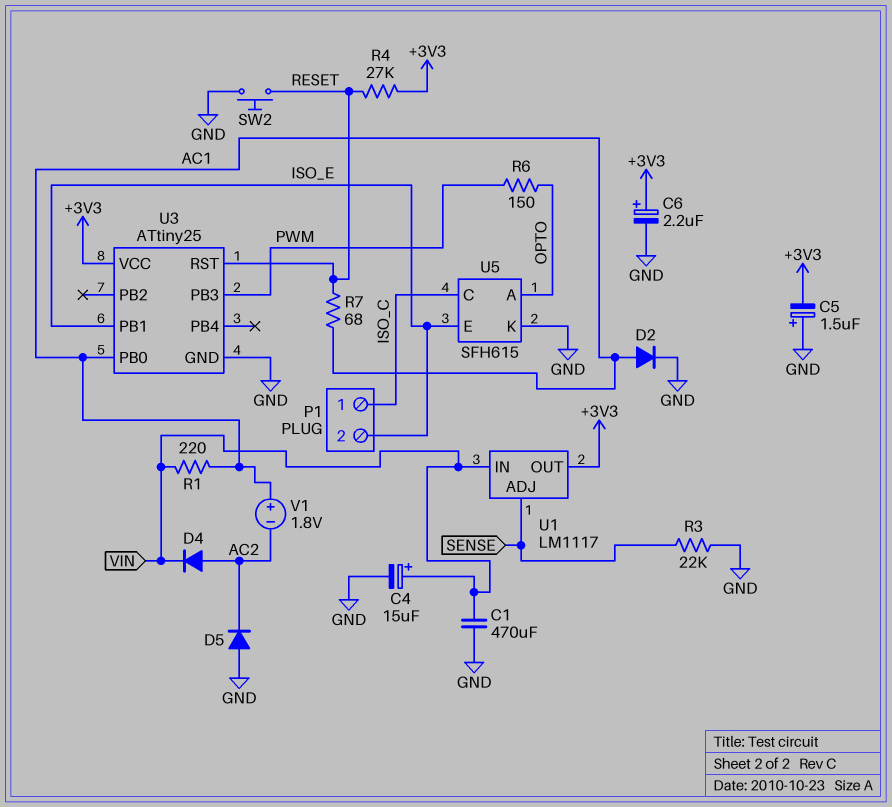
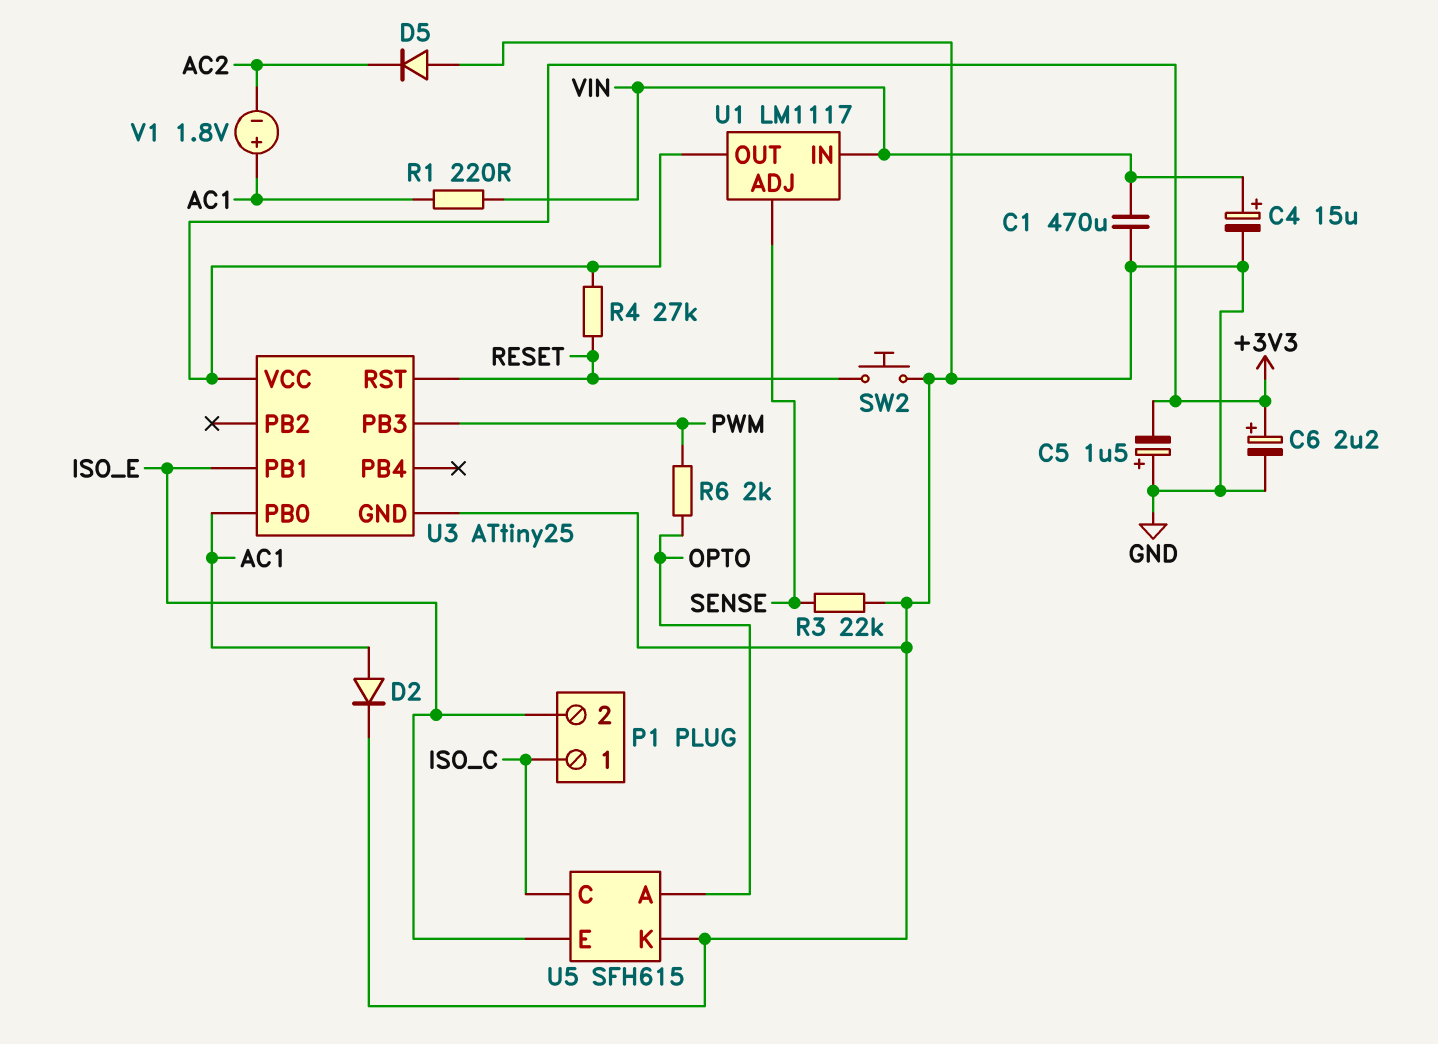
D4: diode (A AC2, K VIN) -> none
R6: 150 (OPTO, PWM) -> 2k (OPTO, PWM)
R7: 68 (AC1, RESET) -> none

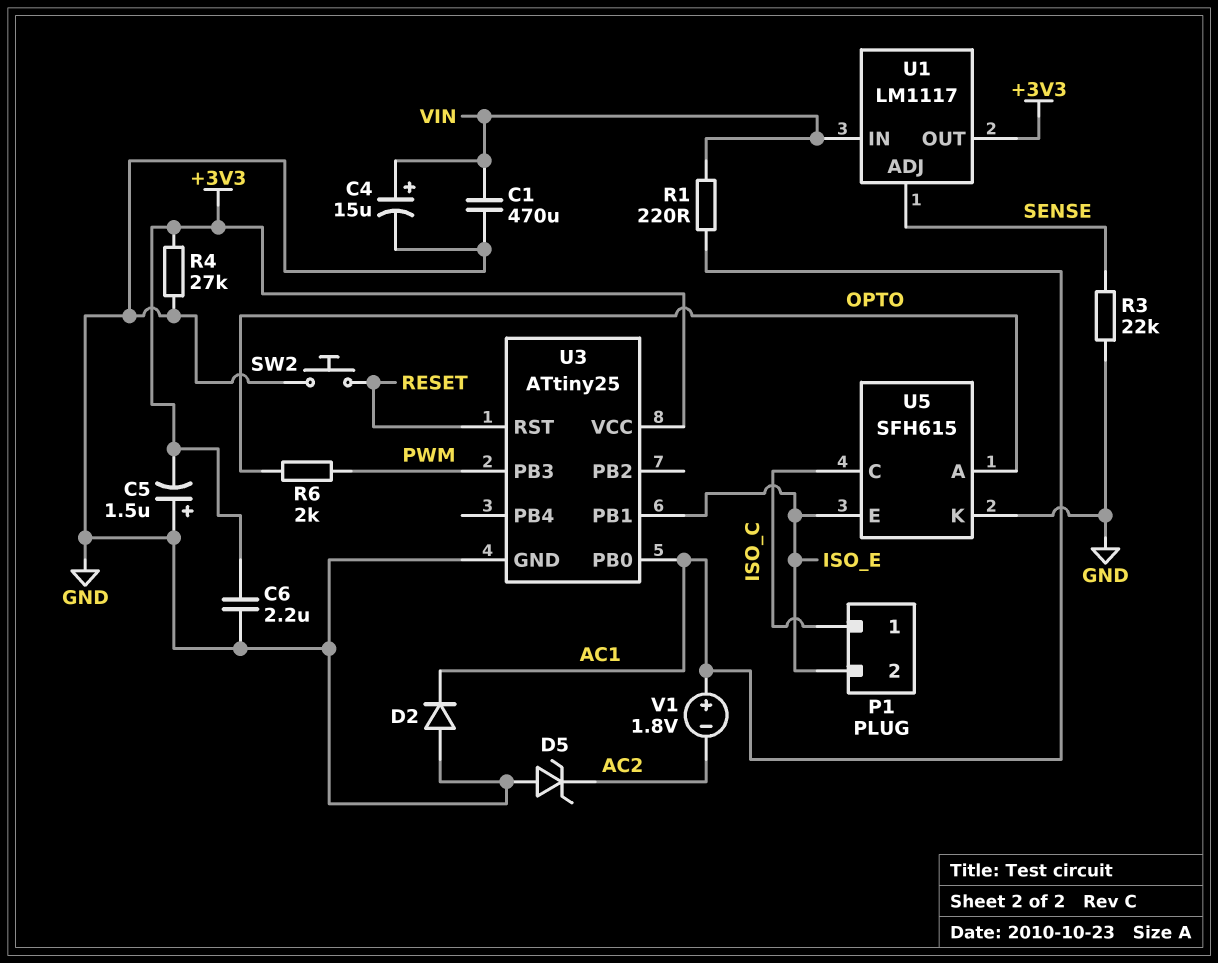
C6: 2.2uF (plus +3V3, minus GND) -> 2.2uF (+3V3, GND)
D2: diode (A AC1, K GND) -> diode (A GND, K AC1)
D5: diode (A GND, K AC2) -> zener (A GND, K AC2)
R4: 27k (+3V3, RESET) -> 27k (+3V3, GND)

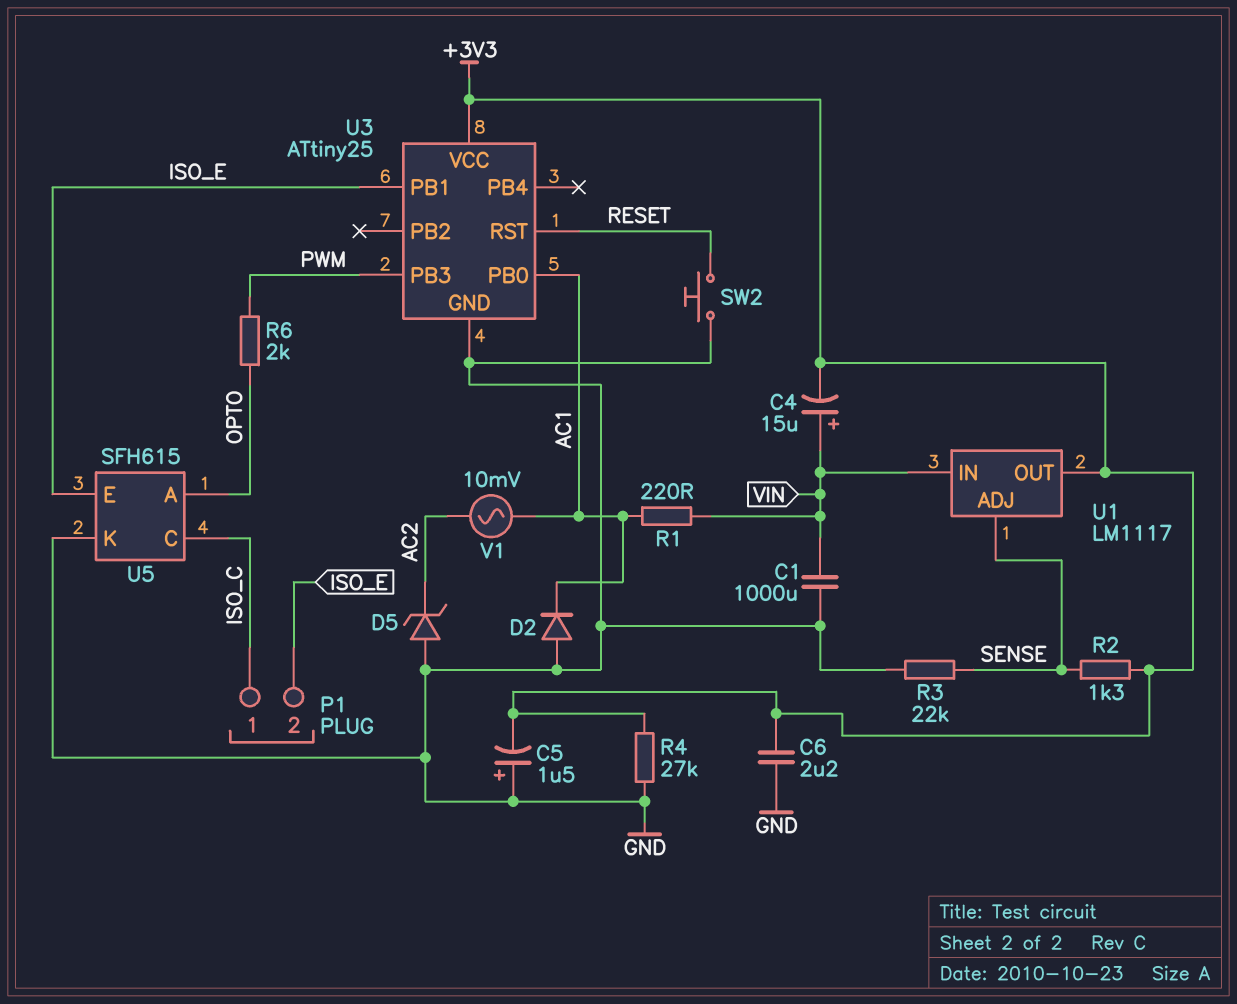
C1: 470uF (GND, VIN) -> 1000uF (GND, VIN)
C4: 15uF (plus VIN, minus GND) -> 15uF (plus VIN, minus +3V3)
R2: none -> 1.3k (+3V3, SENSE)
V1: 1.8V (plus AC1, minus AC2) -> AC 10mV (AC1, AC2)

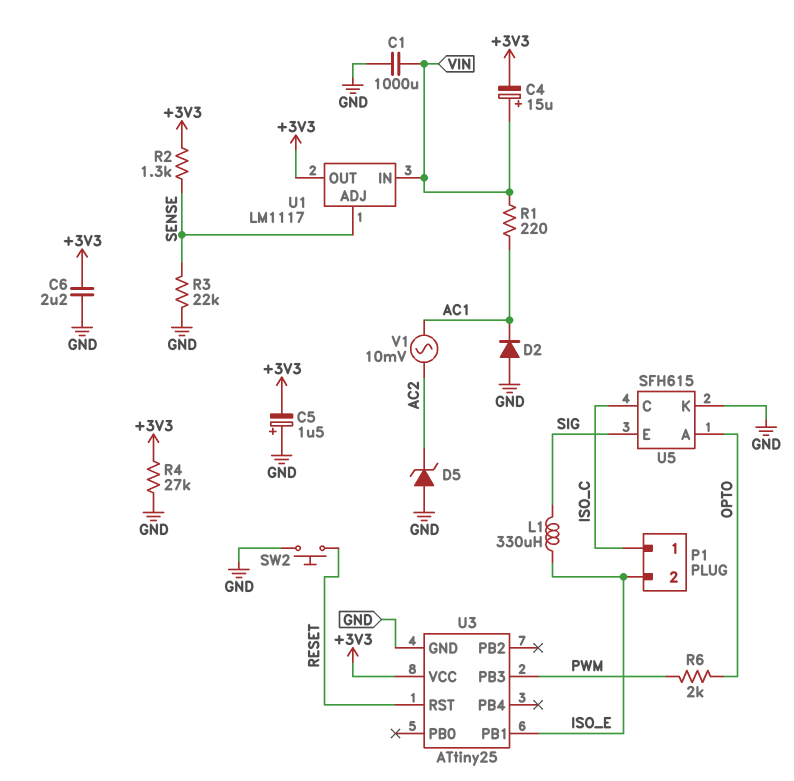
L1: none -> 330uH (ISO_E, SIG)
U3 pin PB0: AC1 -> none
U5 pin E: ISO_E -> SIG

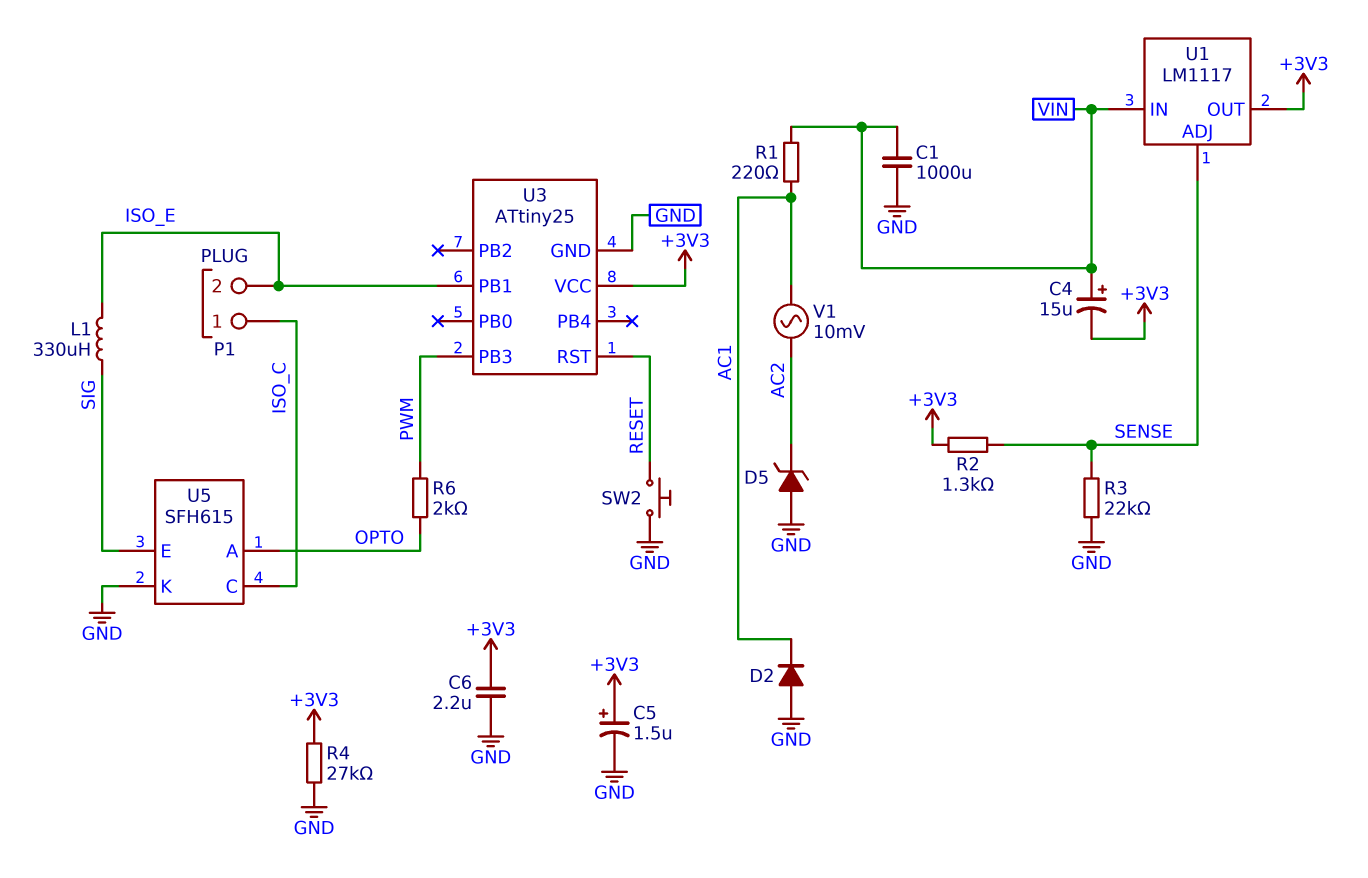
C5: 1.5uF (plus GND, minus +3V3) -> 1.5uF (plus +3V3, minus GND)

